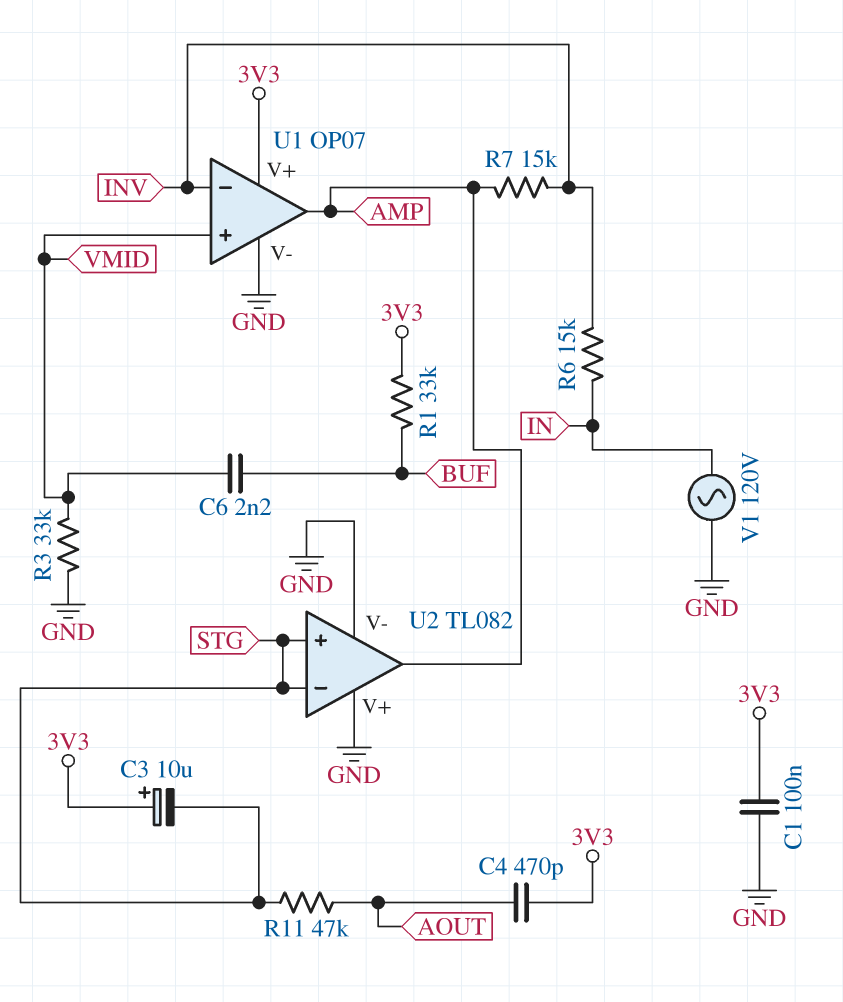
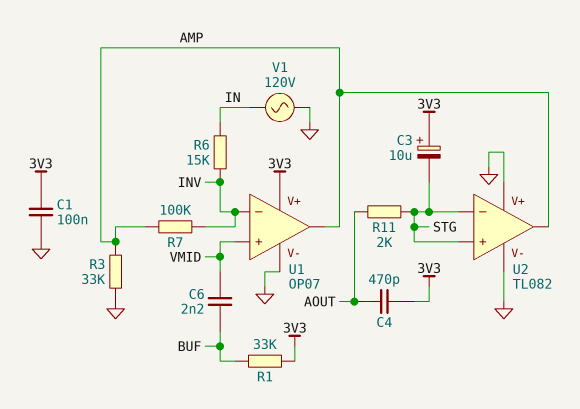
R3: 33k (GND, VMID) -> 33k (AMP, GND)
R7: 15k (AMP, INV) -> 100k (AMP, INV)
R11: 47k (AOUT, STG) -> 2k (AOUT, STG)

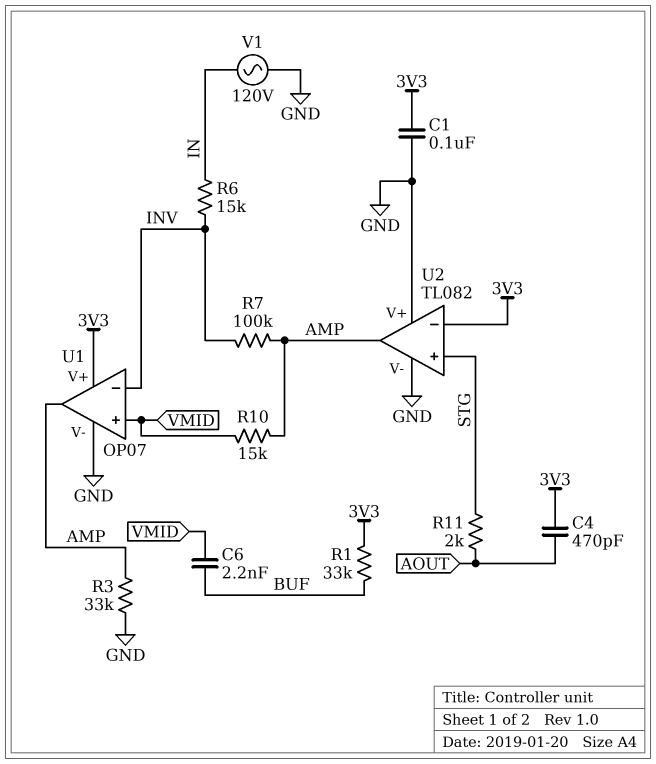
C3: 10uF (plus 3V3, minus STG) -> none
R10: none -> 15k (AMP, VMID)
U2 pin in-: STG -> 3V3

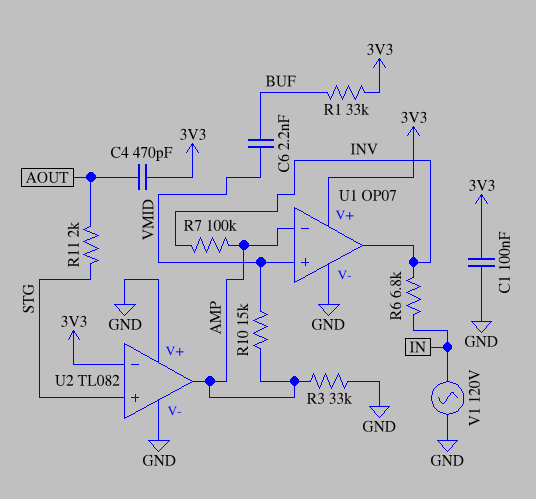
R6: 15k (IN, INV) -> 6.8k (IN, INV)
U1 pin in-: INV -> AMP
U1 pin out: AMP -> INV

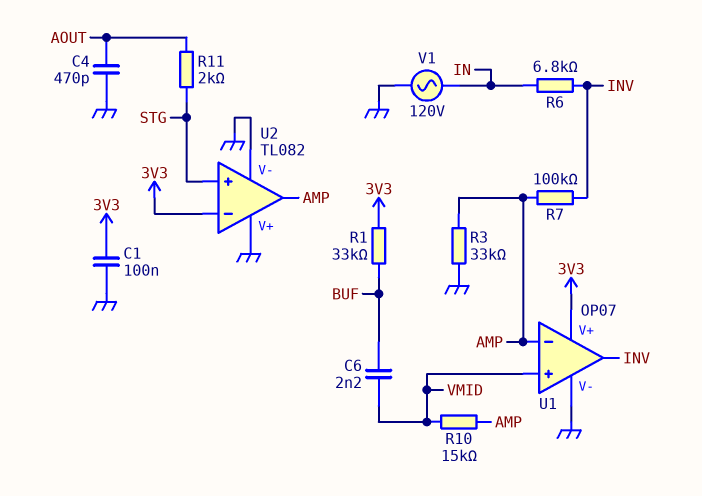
C4: 470pF (3V3, AOUT) -> 470pF (AOUT, GND)

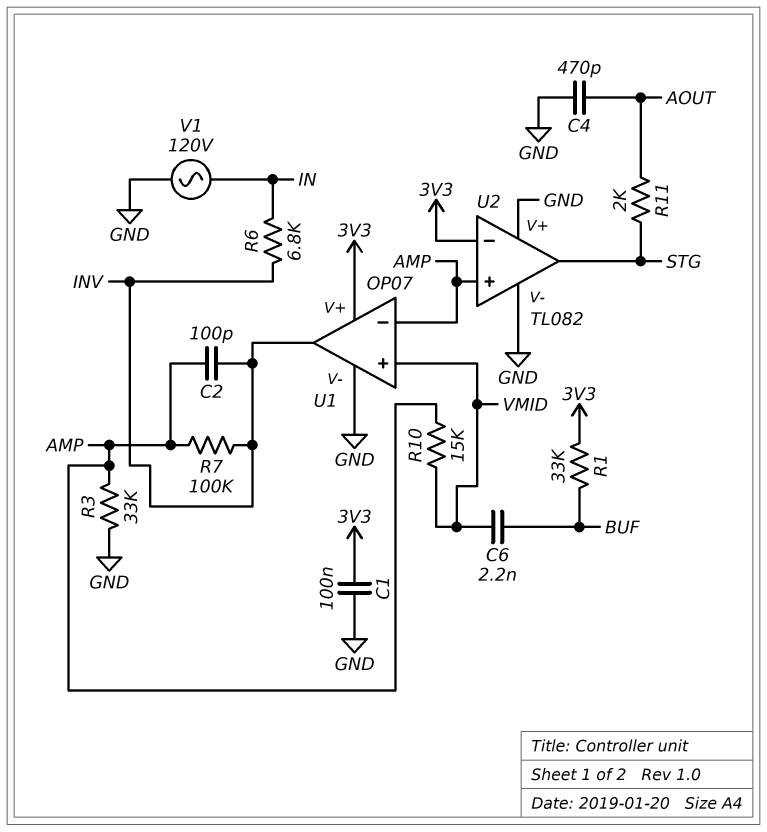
C2: none -> 100pF (AMP, INV)
U2 pin in+: STG -> AMP
U2 pin out: AMP -> STG

